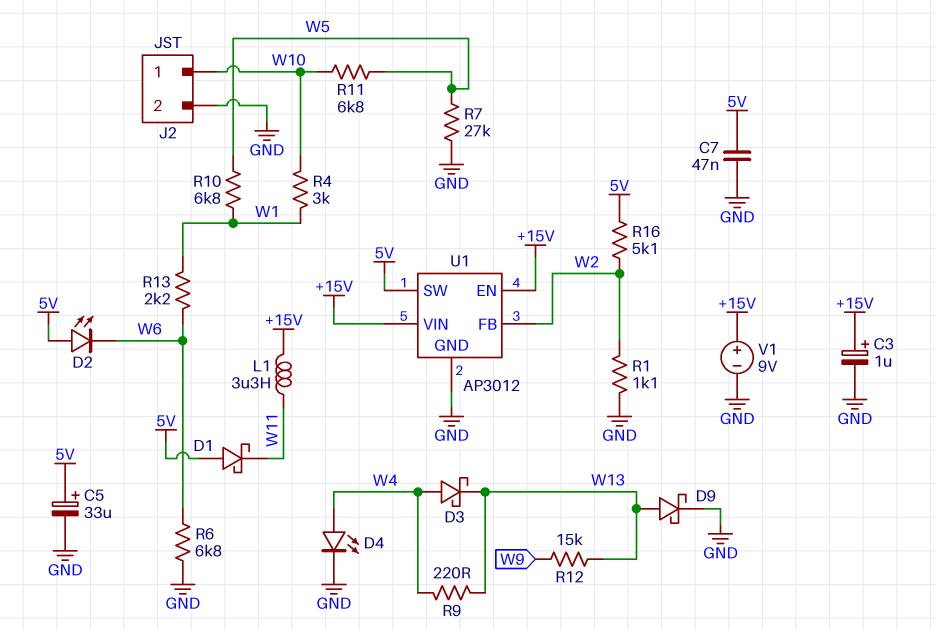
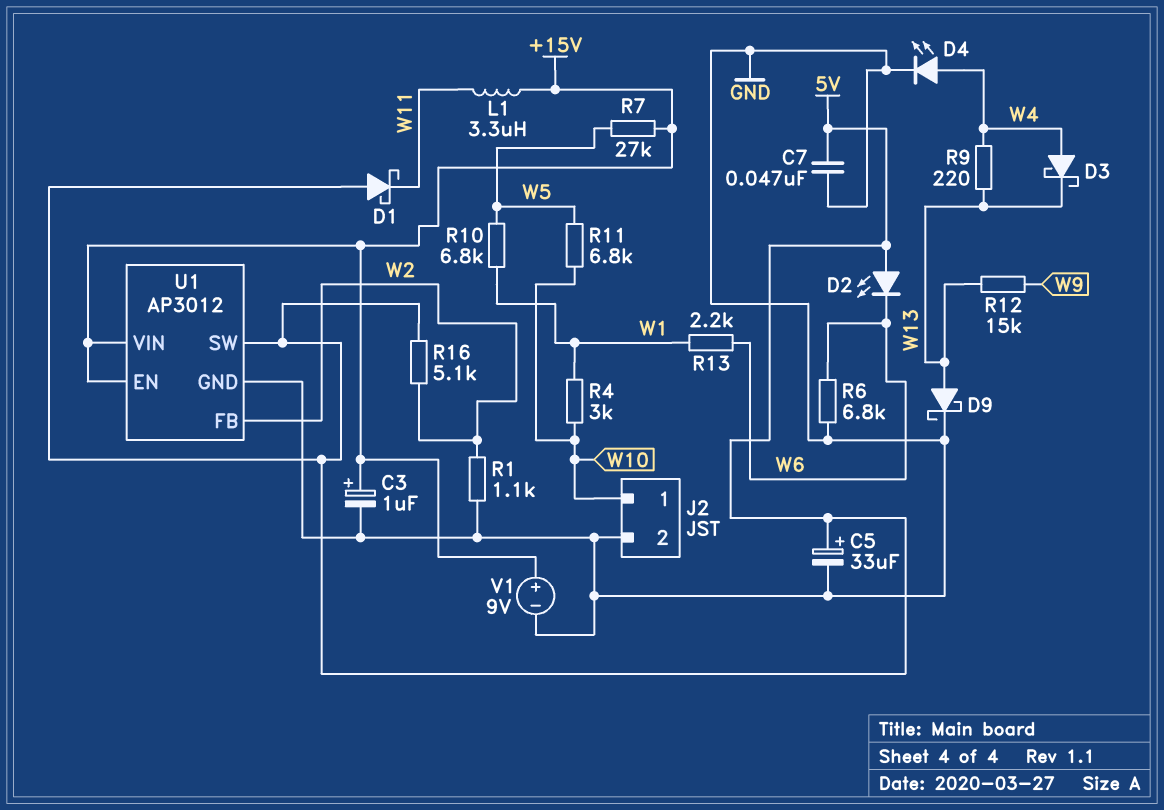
R7: 27k (GND, W5) -> 27k (+15V, W5)

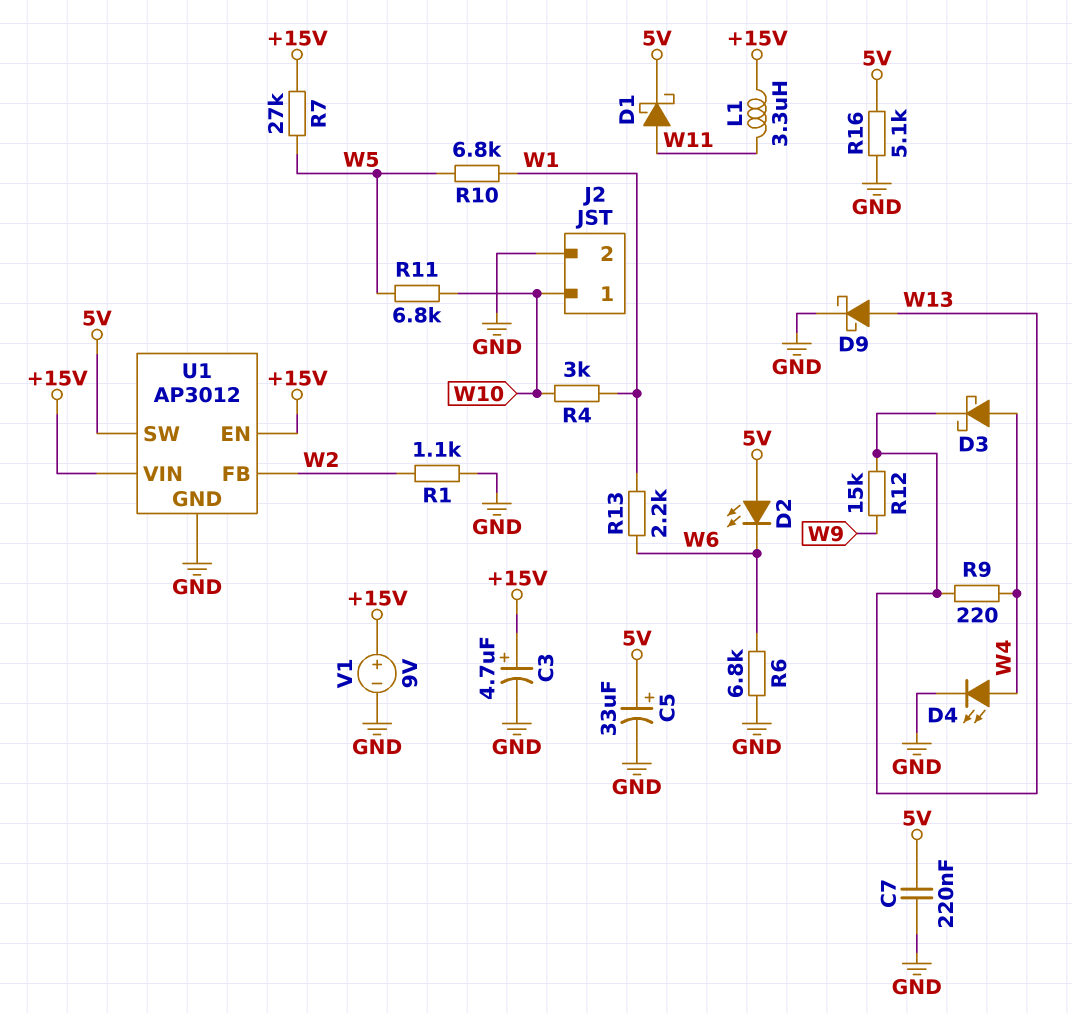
C3: 1uF (plus +15V, minus GND) -> 4.7uF (plus +15V, minus GND)
C7: 47nF (5V, GND) -> 220nF (5V, GND)
D1: schottky (A 5V, K W11) -> schottky (A W11, K 5V)
R16: 5.1k (5V, W2) -> 5.1k (5V, GND)

